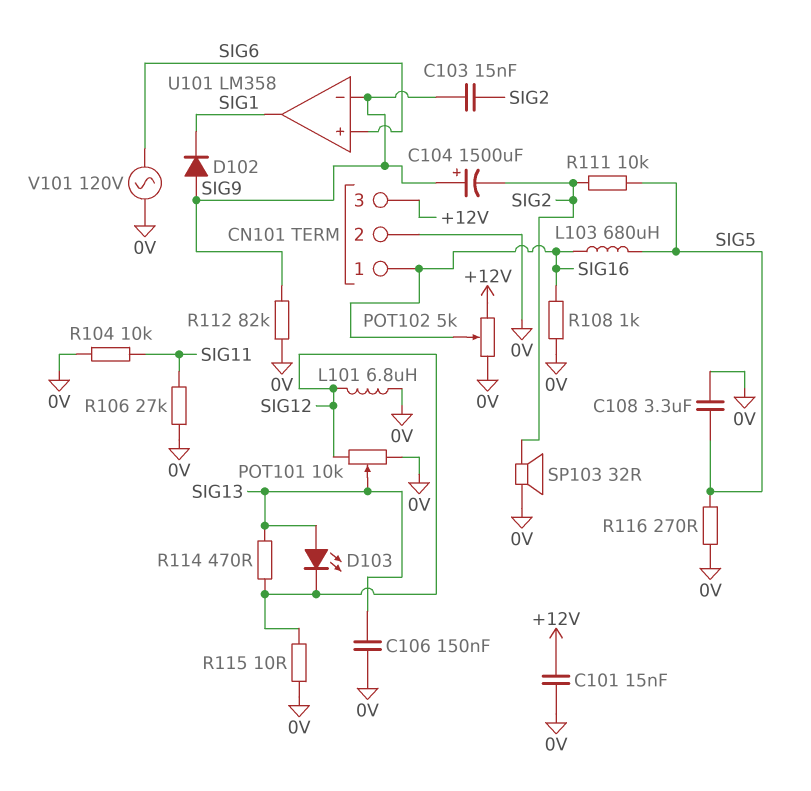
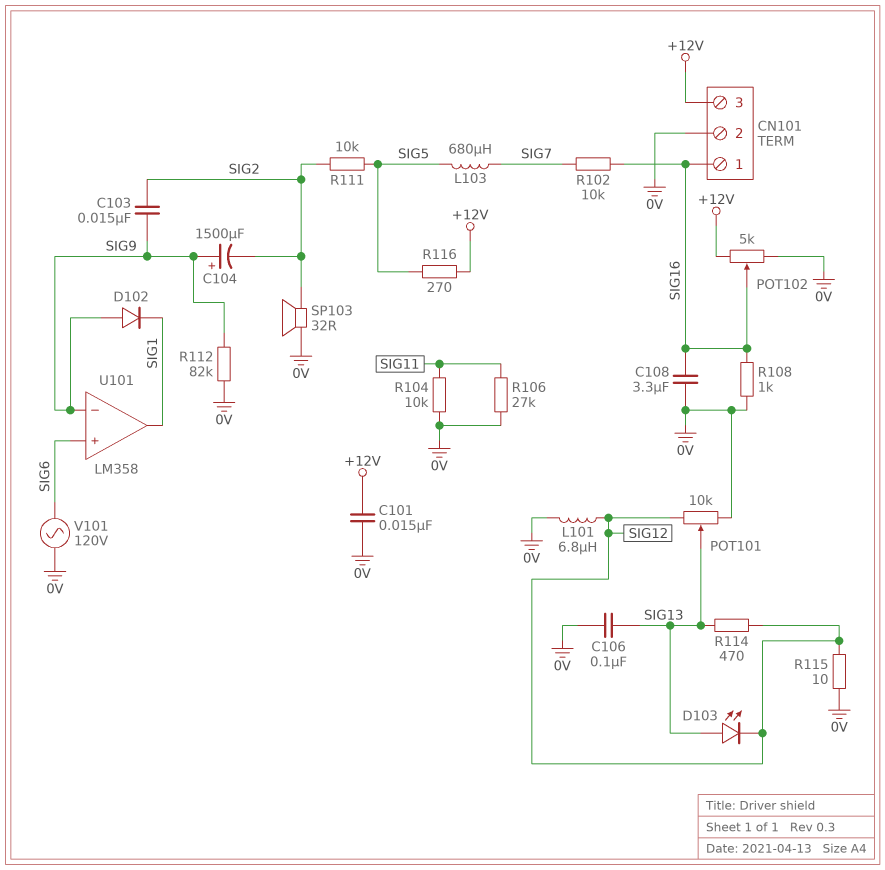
C106: 150nF (0V, SIG13) -> 100nF (0V, SIG13)
C108: 3.3uF (0V, SIG5) -> 3.3uF (0V, SIG16)
L103: 680uH (SIG5, SIG16) -> 680uH (SIG5, SIG7)
R102: none -> 10k (SIG7, SIG16)
R116: 270 (0V, SIG5) -> 270 (+12V, SIG5)

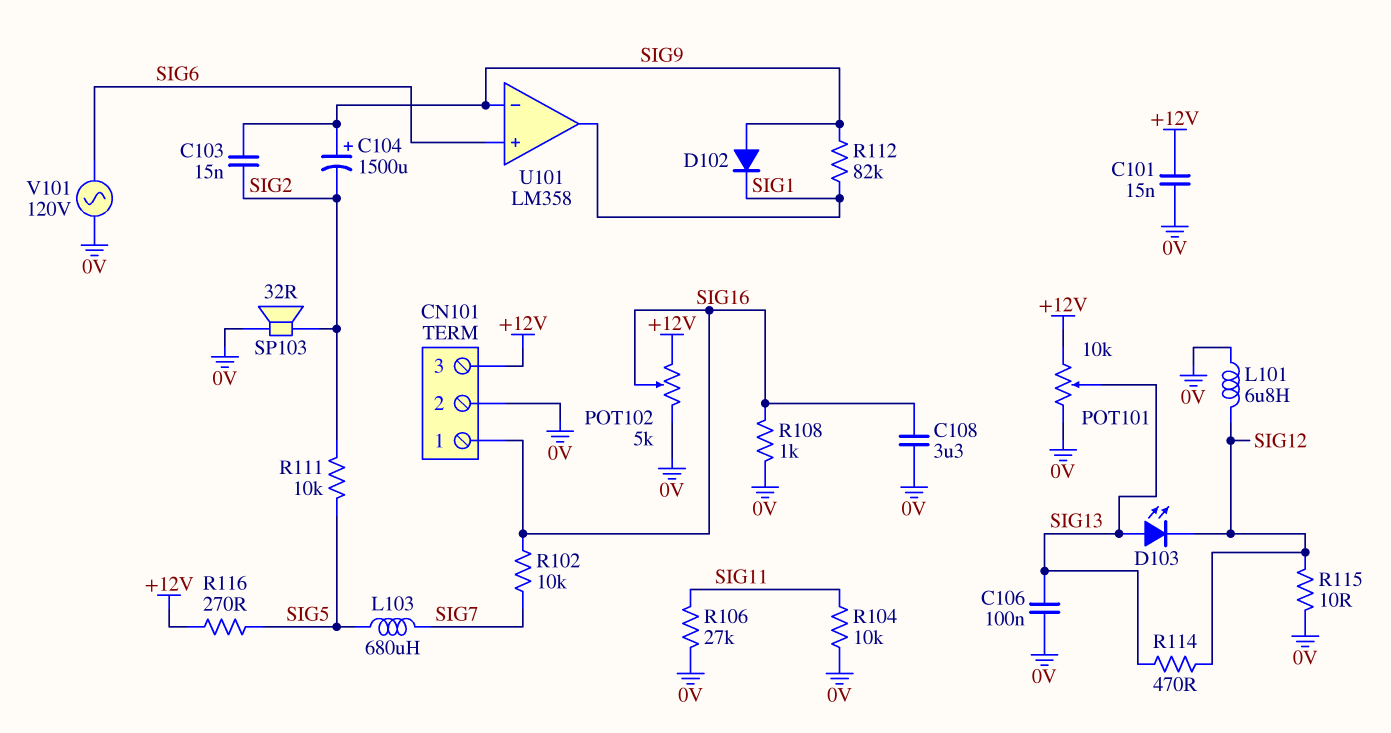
POT101: 10k (0V, SIG12, wiper SIG13) -> 10k (+12V, 0V, wiper SIG13)
R112: 82k (0V, SIG9) -> 82k (SIG1, SIG9)

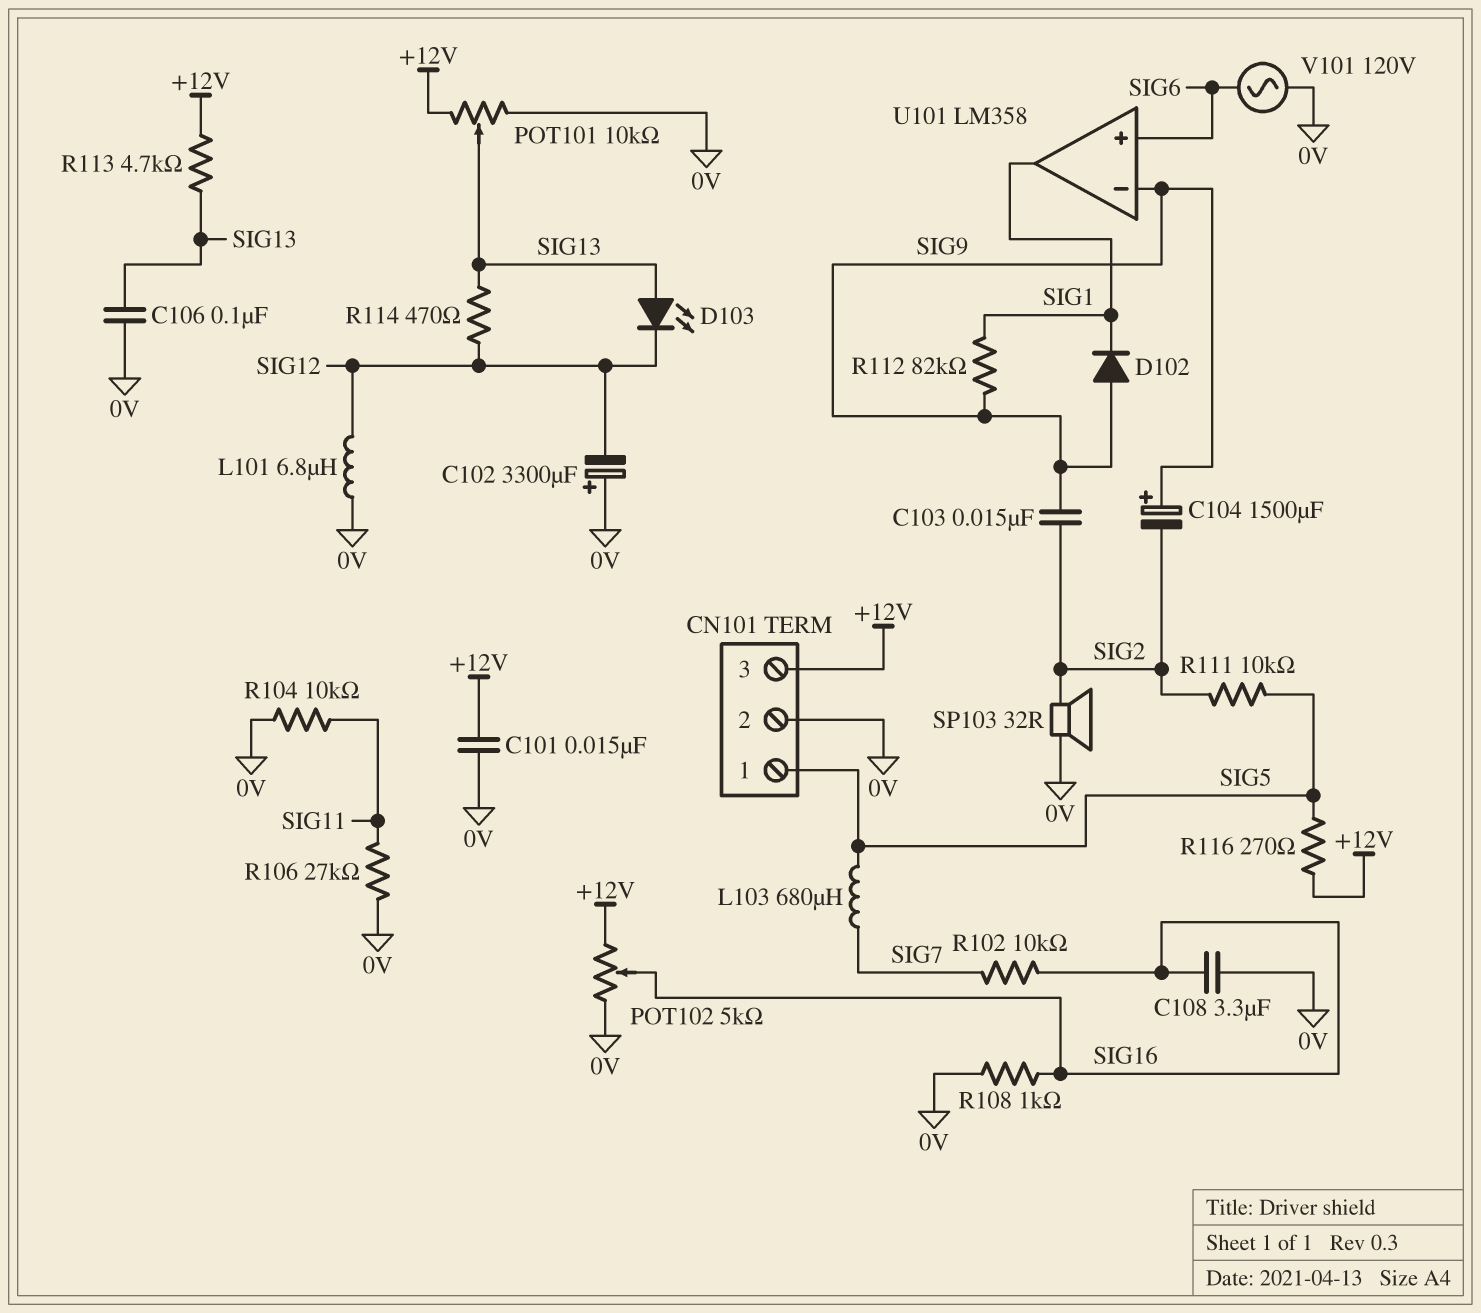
C102: none -> 3300uF (plus 0V, minus SIG12)
CN101 pin 1: SIG16 -> SIG5
R113: none -> 4.7k (+12V, SIG13)
R115: 10 (0V, SIG12) -> none

